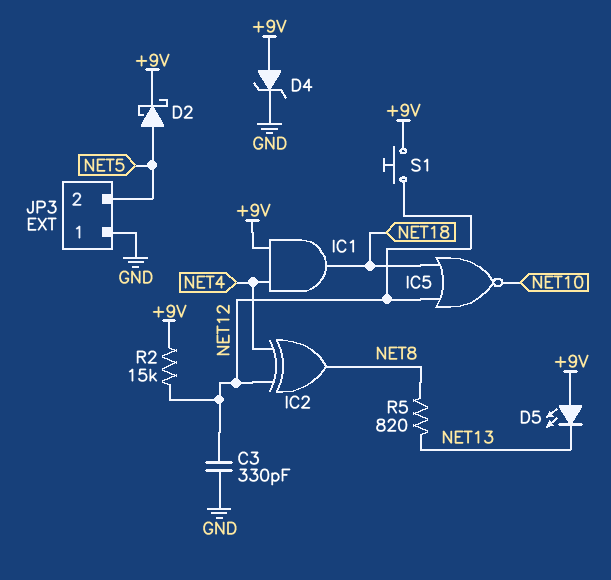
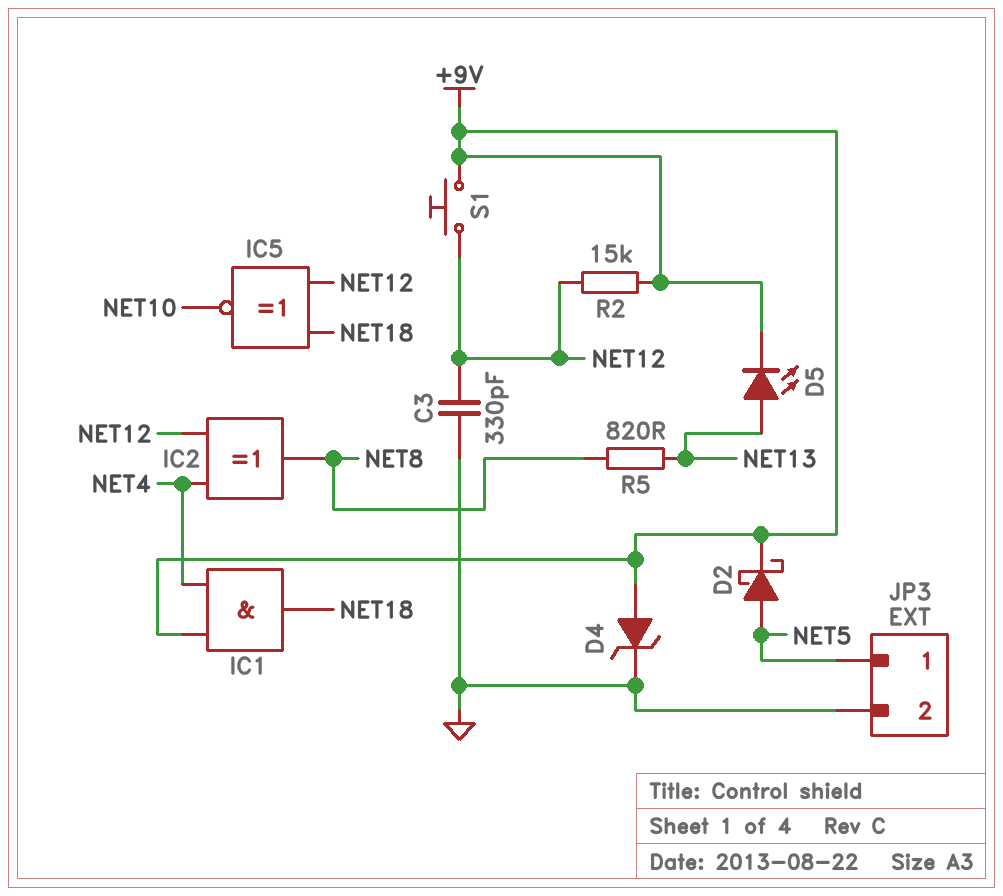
D5: LED (A +9V, K NET13) -> LED (A NET13, K +9V)
IC5: NOR (in NET12, in NET18, out NET10) -> XNOR (in NET12, in NET18, out NET10)
JP3 pin 1: GND -> NET5
JP3 pin 2: NET5 -> GND

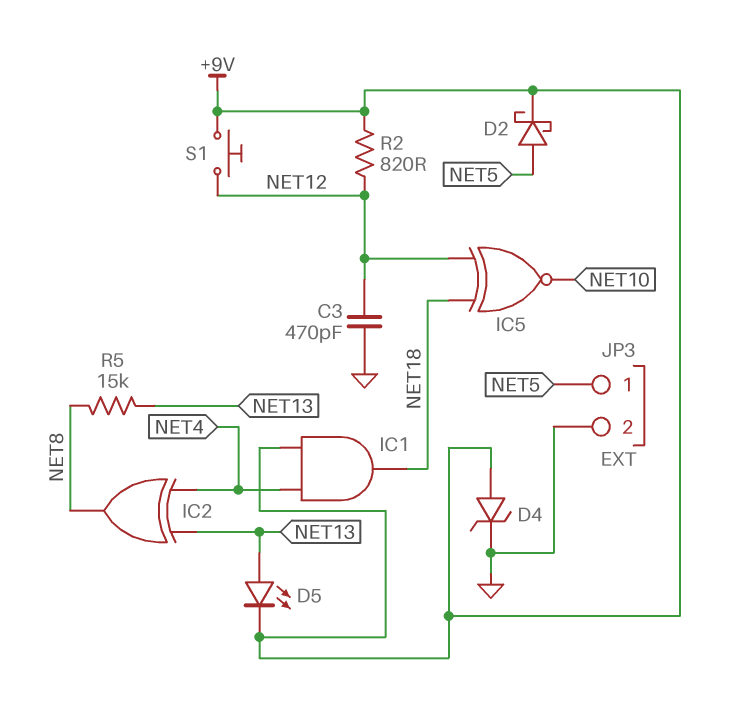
C3: 330pF (GND, NET12) -> 470pF (GND, NET12)
IC2: XOR (in NET4, in NET12, out NET8) -> XOR (in NET4, in NET13, out NET8)
R2: 15k (+9V, NET12) -> 820 (+9V, NET12)
R5: 820 (NET8, NET13) -> 15k (NET8, NET13)

